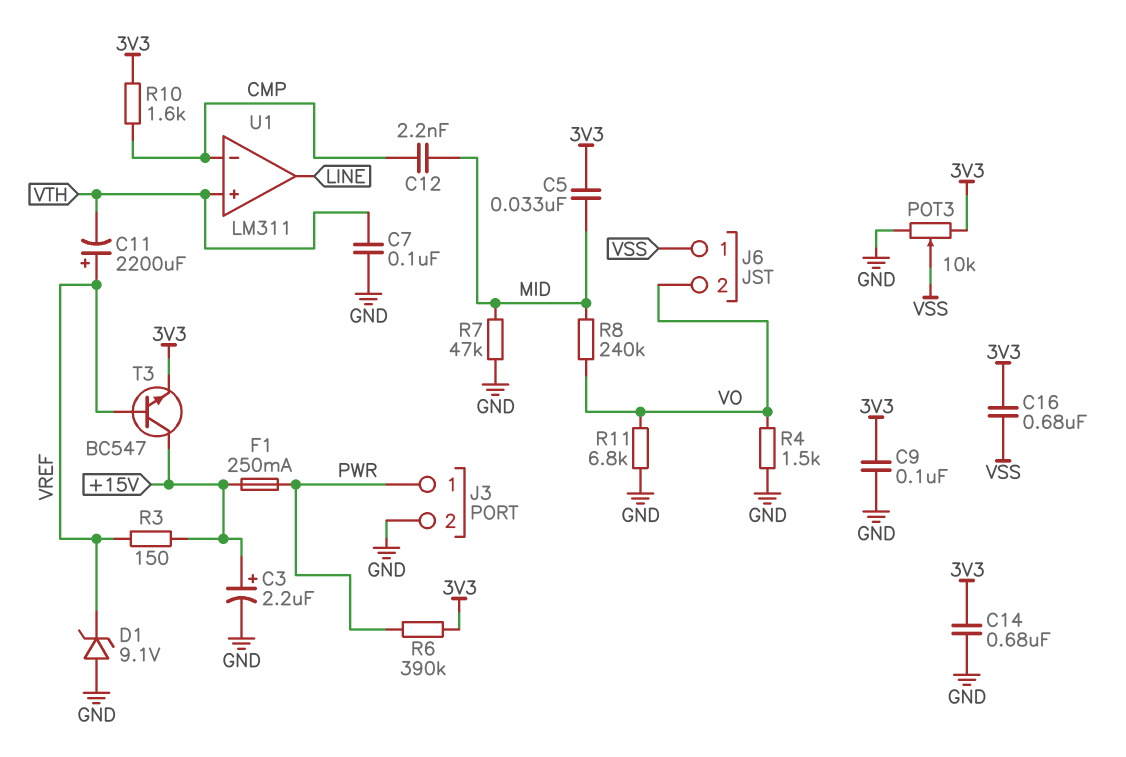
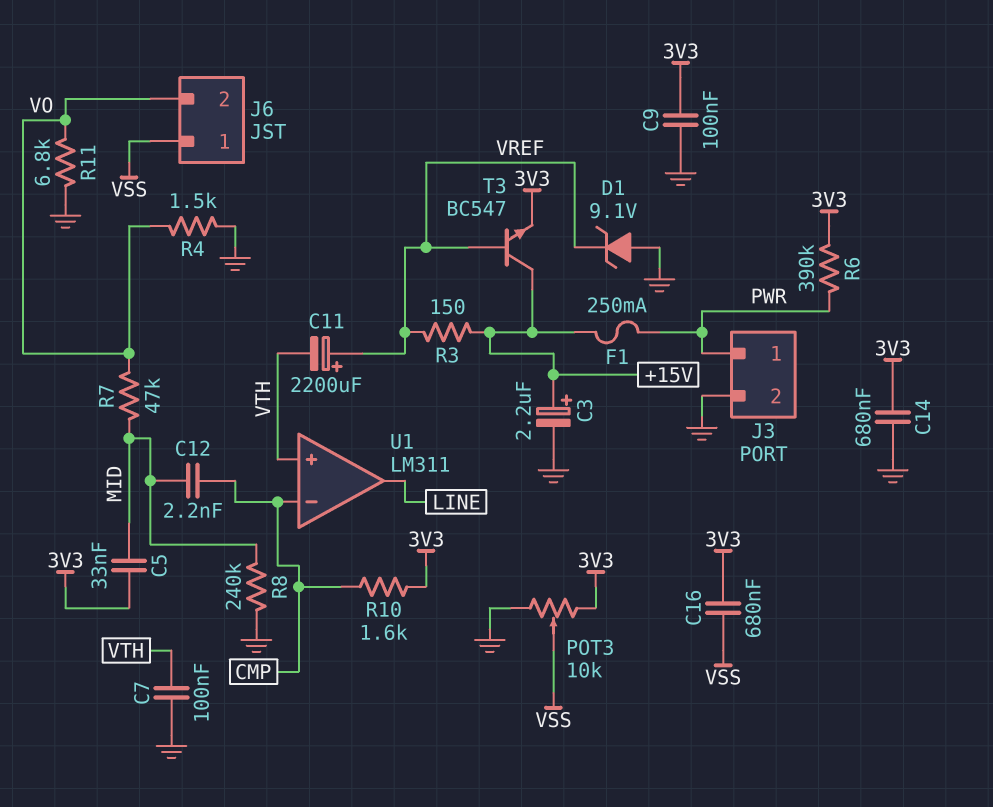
R7: 47k (GND, MID) -> 47k (MID, VO)
R8: 240k (MID, VO) -> 240k (GND, MID)

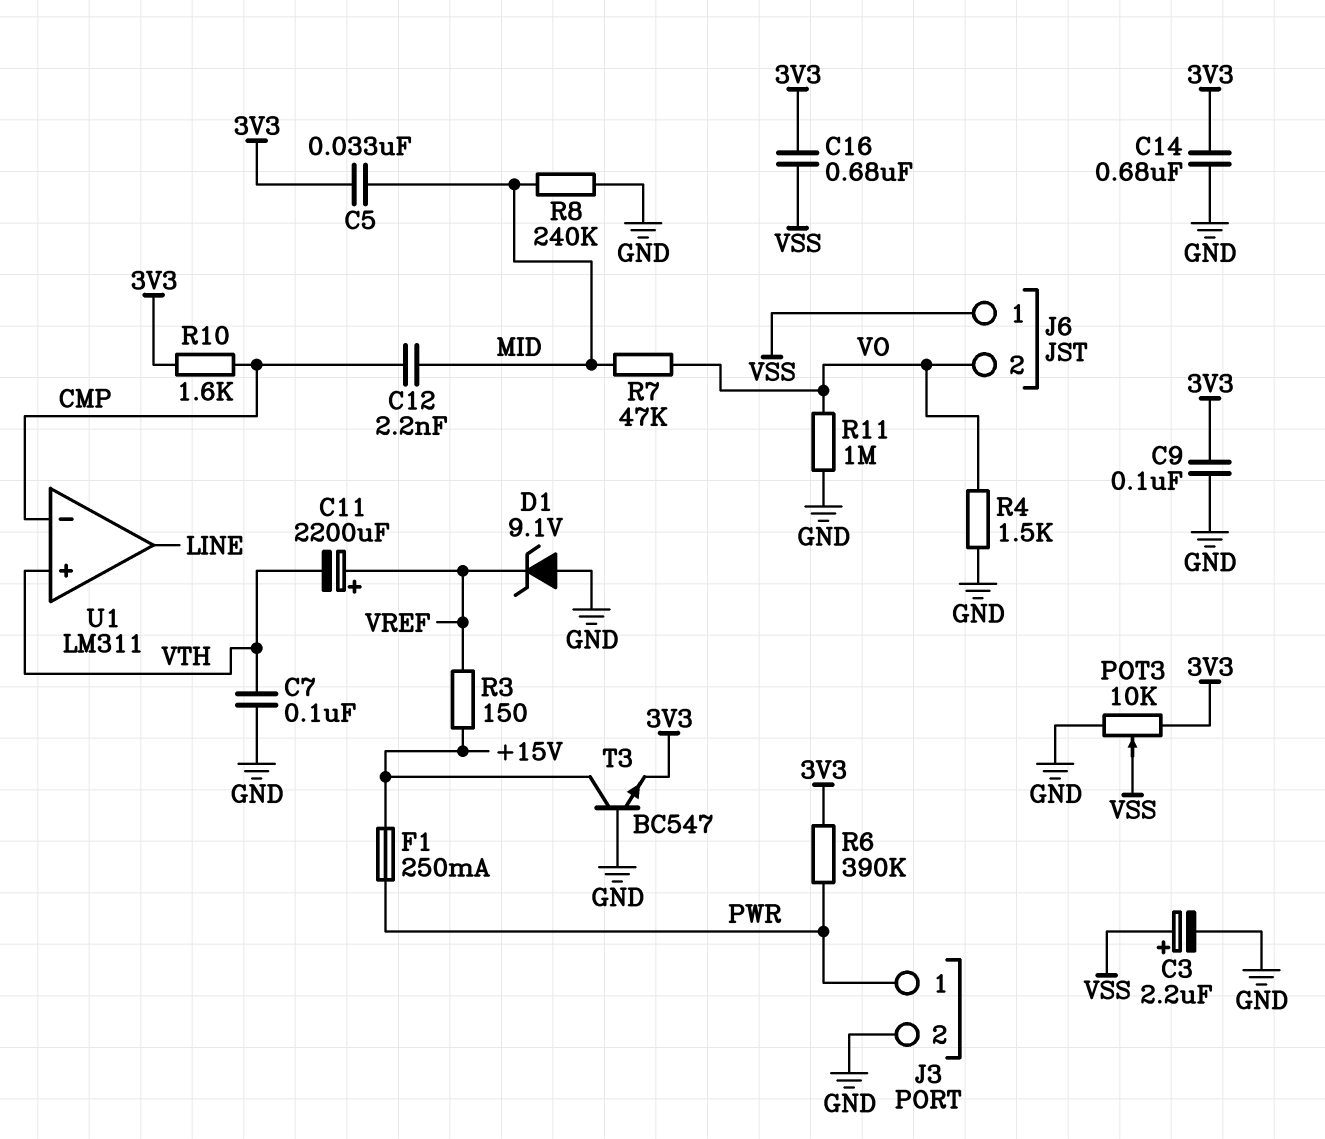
C3: 2.2uF (plus +15V, minus GND) -> 2.2uF (plus VSS, minus GND)
R11: 6.8k (GND, VO) -> 1M (GND, VO)
T3: NPN BC547 (B VREF, C +15V, E 3V3) -> NPN BC547 (B GND, C +15V, E 3V3)

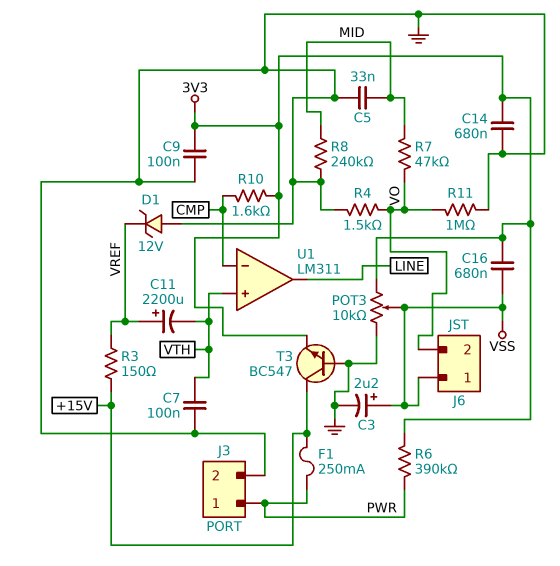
C5: 33nF (3V3, MID) -> 33nF (GND, MID)
C12: 2.2nF (CMP, MID) -> none
D1: zener 9.1V (A GND, K VREF) -> zener 12V (A GND, K VREF)

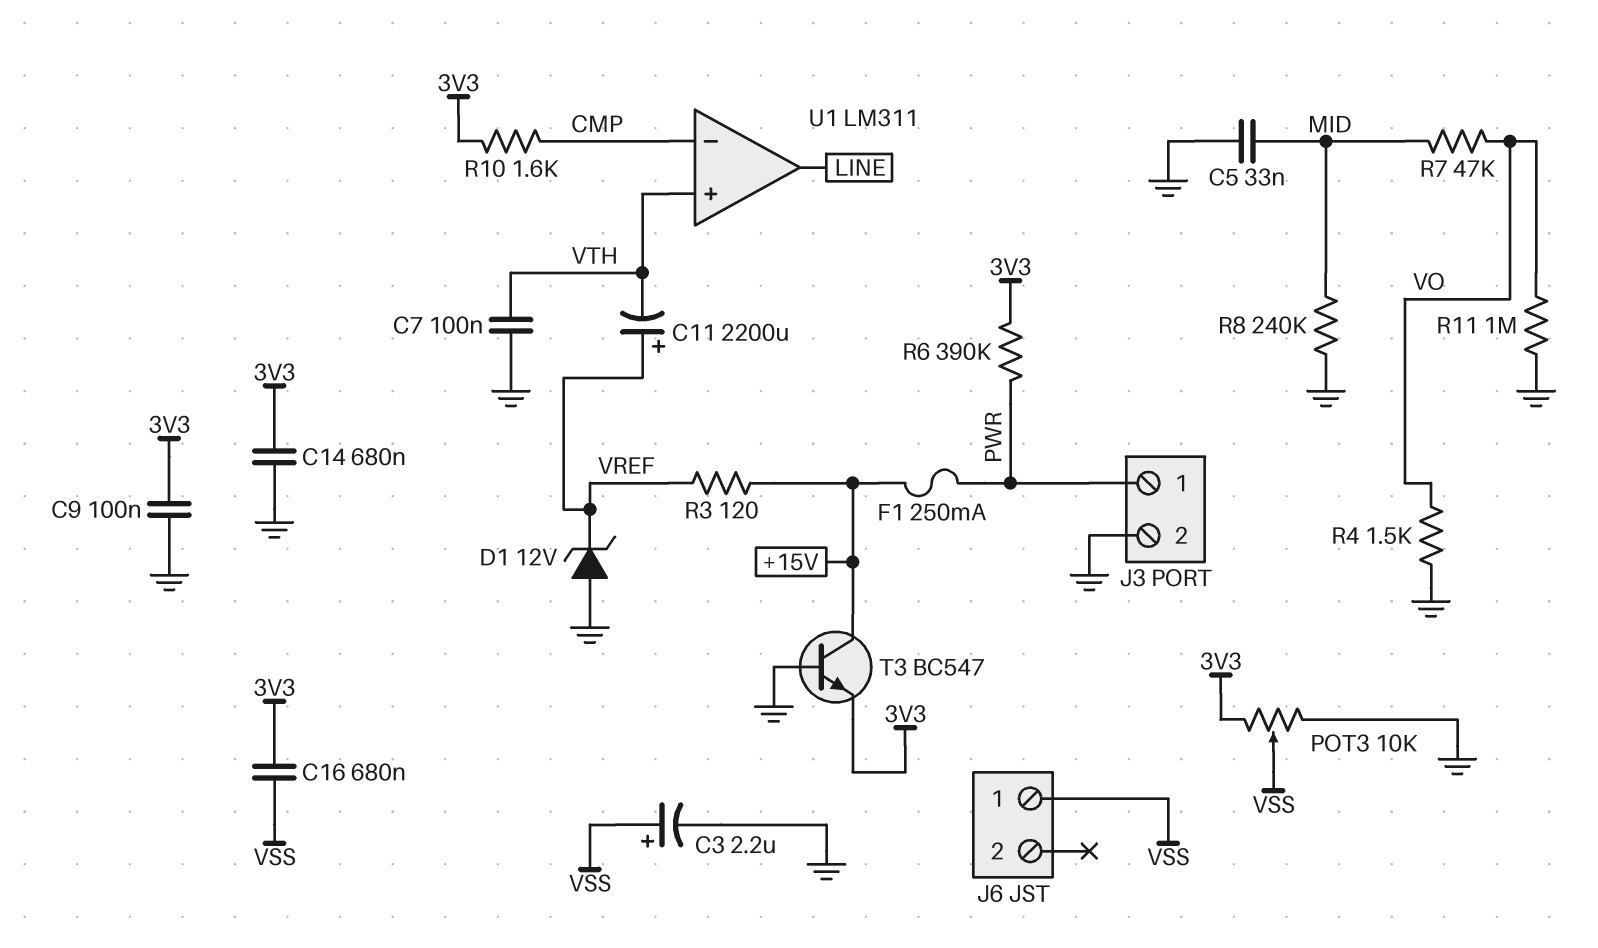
J6 pin 2: VO -> none
R3: 150 (+15V, VREF) -> 120 (+15V, VREF)

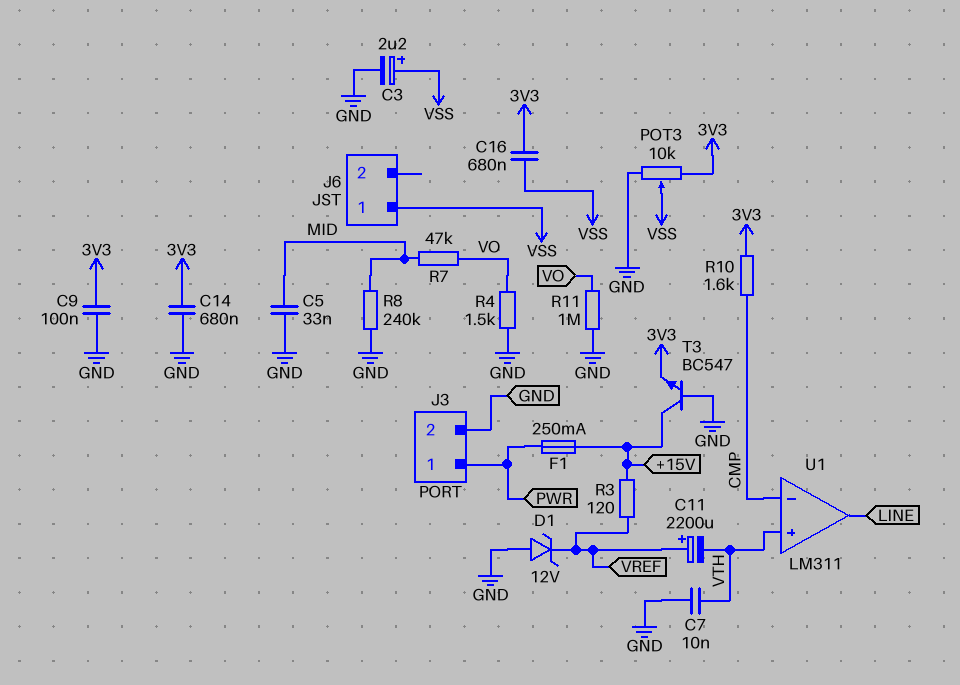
C7: 100nF (GND, VTH) -> 10nF (GND, VTH)
R6: 390k (3V3, PWR) -> none

